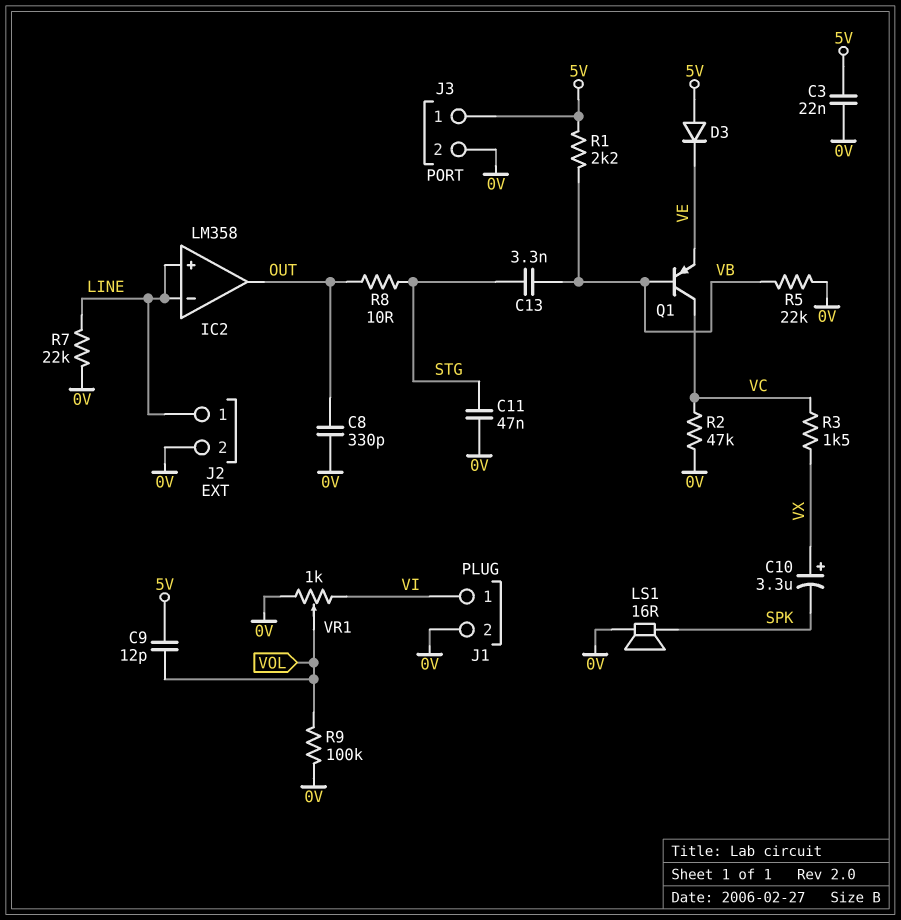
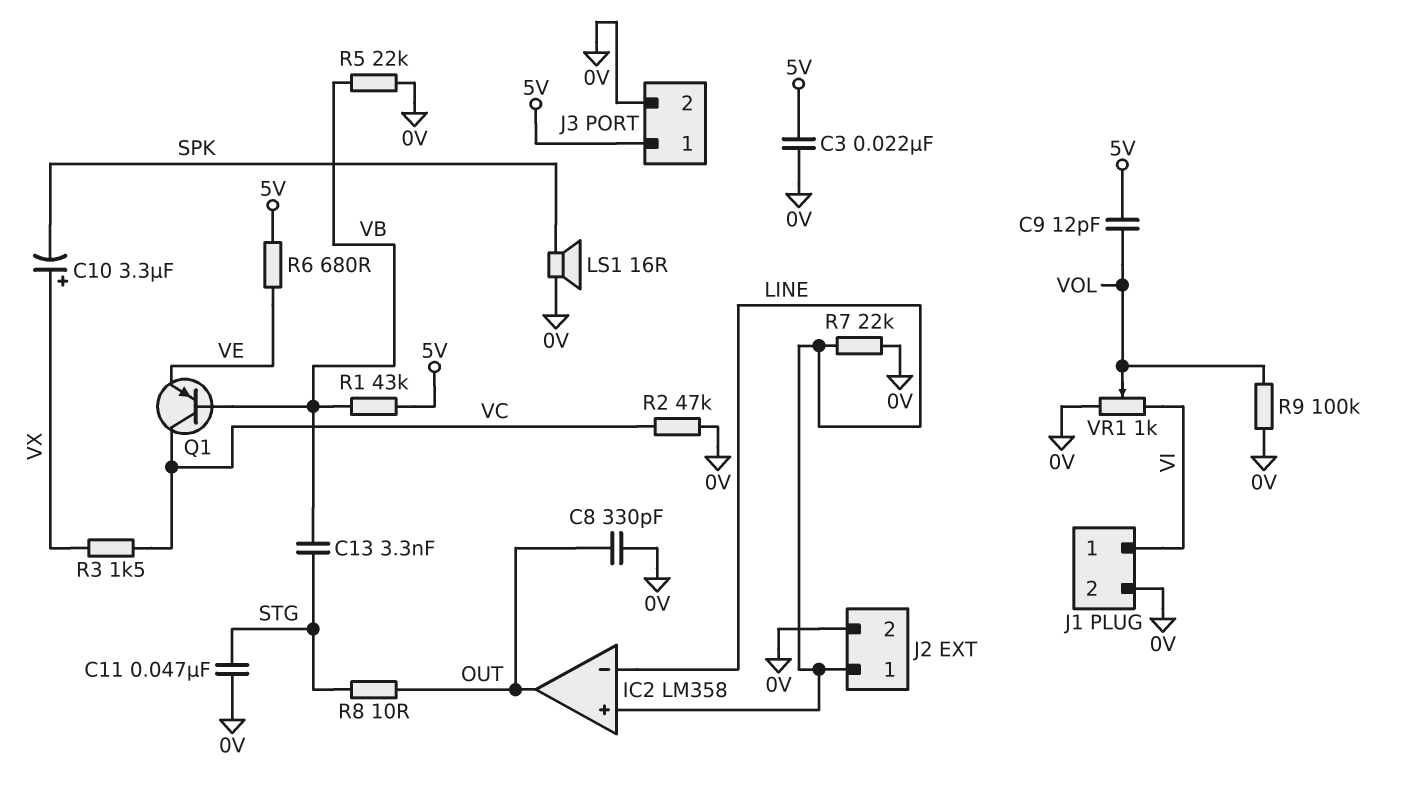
D3: diode (A 5V, K VE) -> none
R1: 2.2k (5V, VB) -> 43k (5V, VB)
R6: none -> 680 (5V, VE)

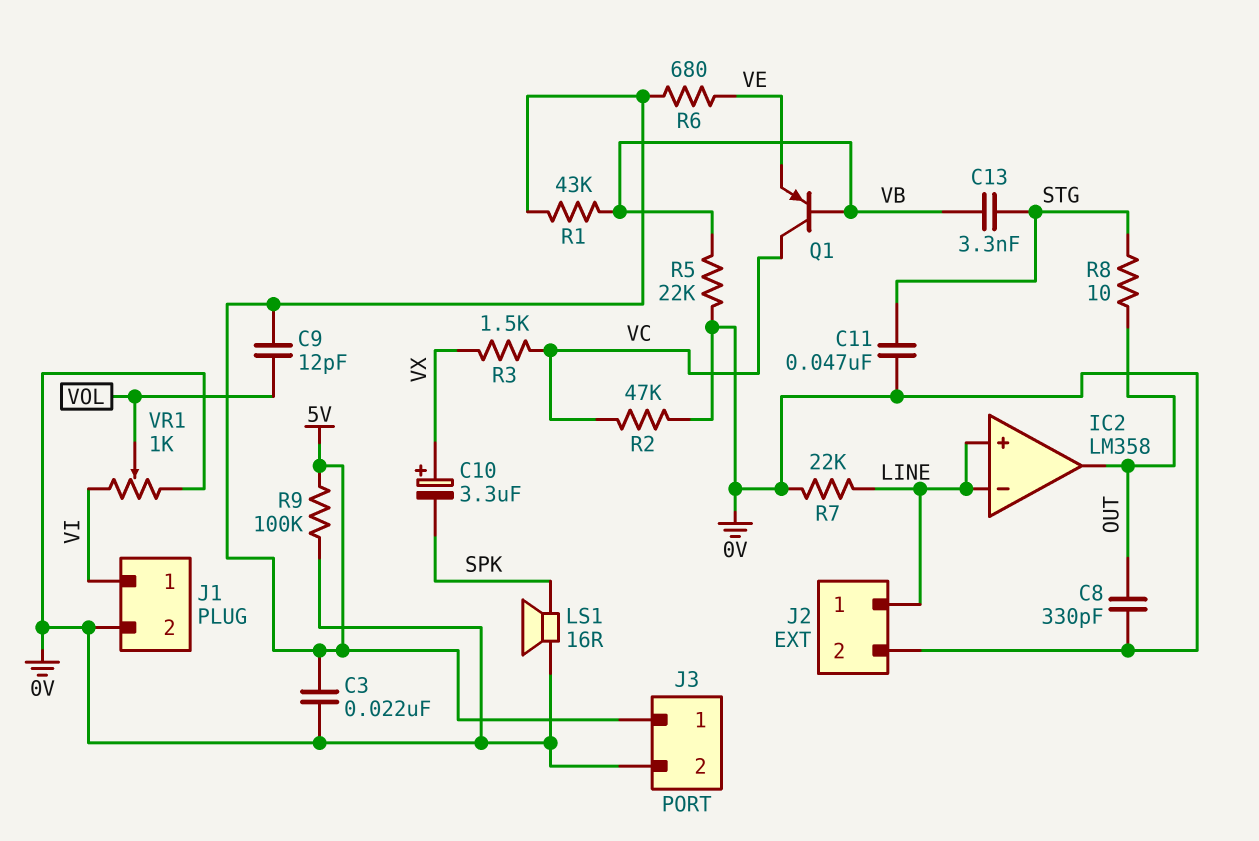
R9: 100k (0V, VOL) -> 100k (0V, 5V)

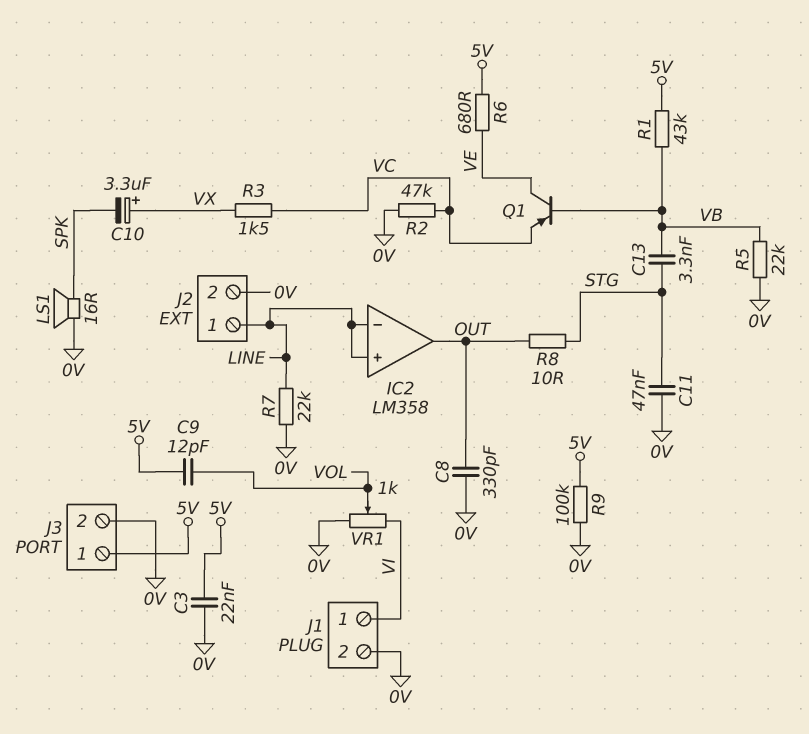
Q1: PNP (B VB, C VC, E VE) -> PNP (B VB, C VE, E VC)

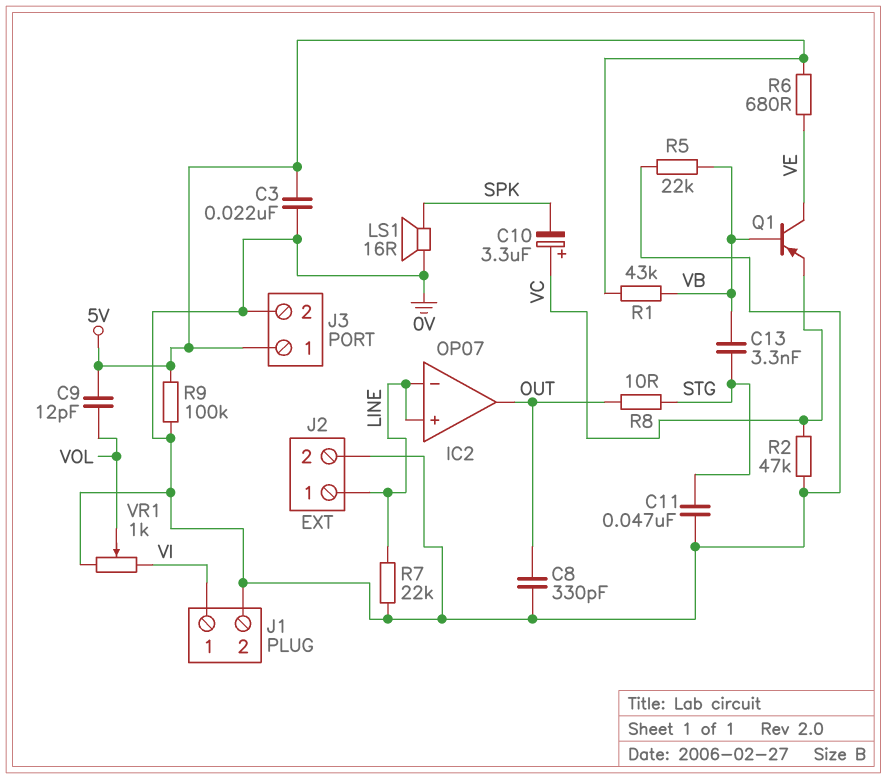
C10: 3.3uF (plus VX, minus SPK) -> 3.3uF (plus VC, minus SPK)
IC2: LM358 -> OP07
R3: 1.5k (VC, VX) -> none

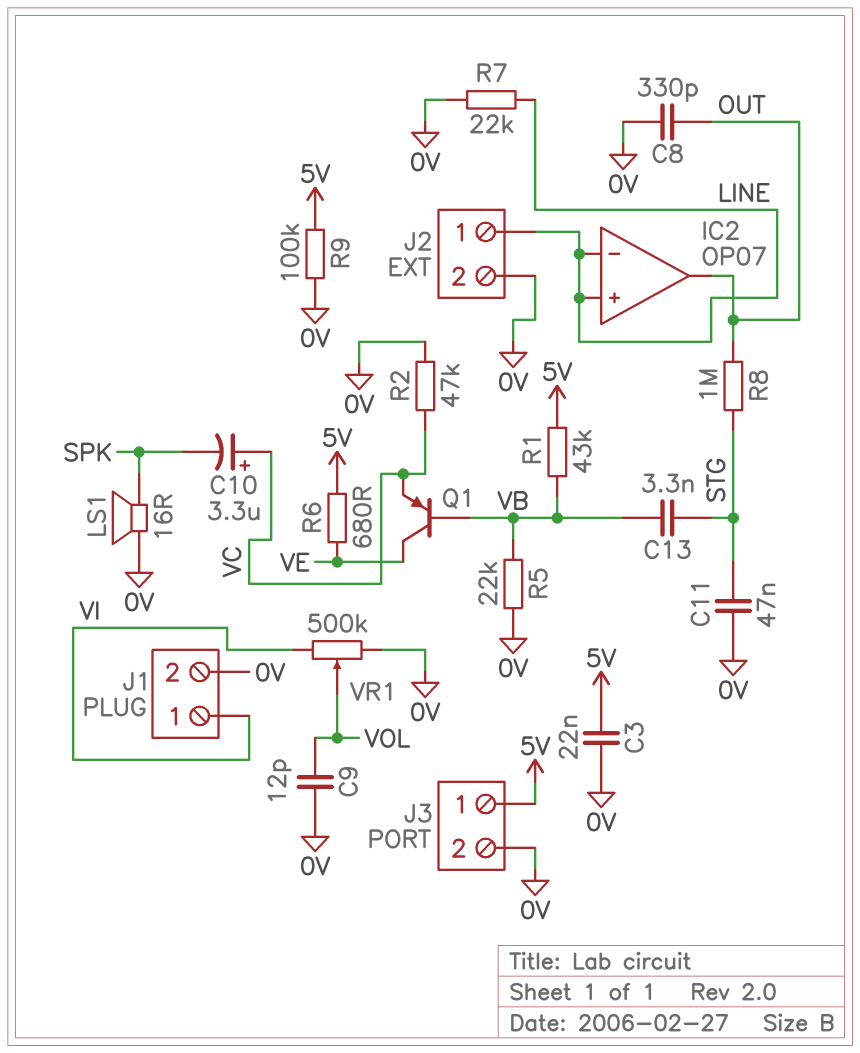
C9: 12pF (5V, VOL) -> 12pF (0V, VOL)
R8: 10 (OUT, STG) -> 1M (OUT, STG)
VR1: 1k (0V, VI, wiper VOL) -> 500k (0V, VI, wiper VOL)

